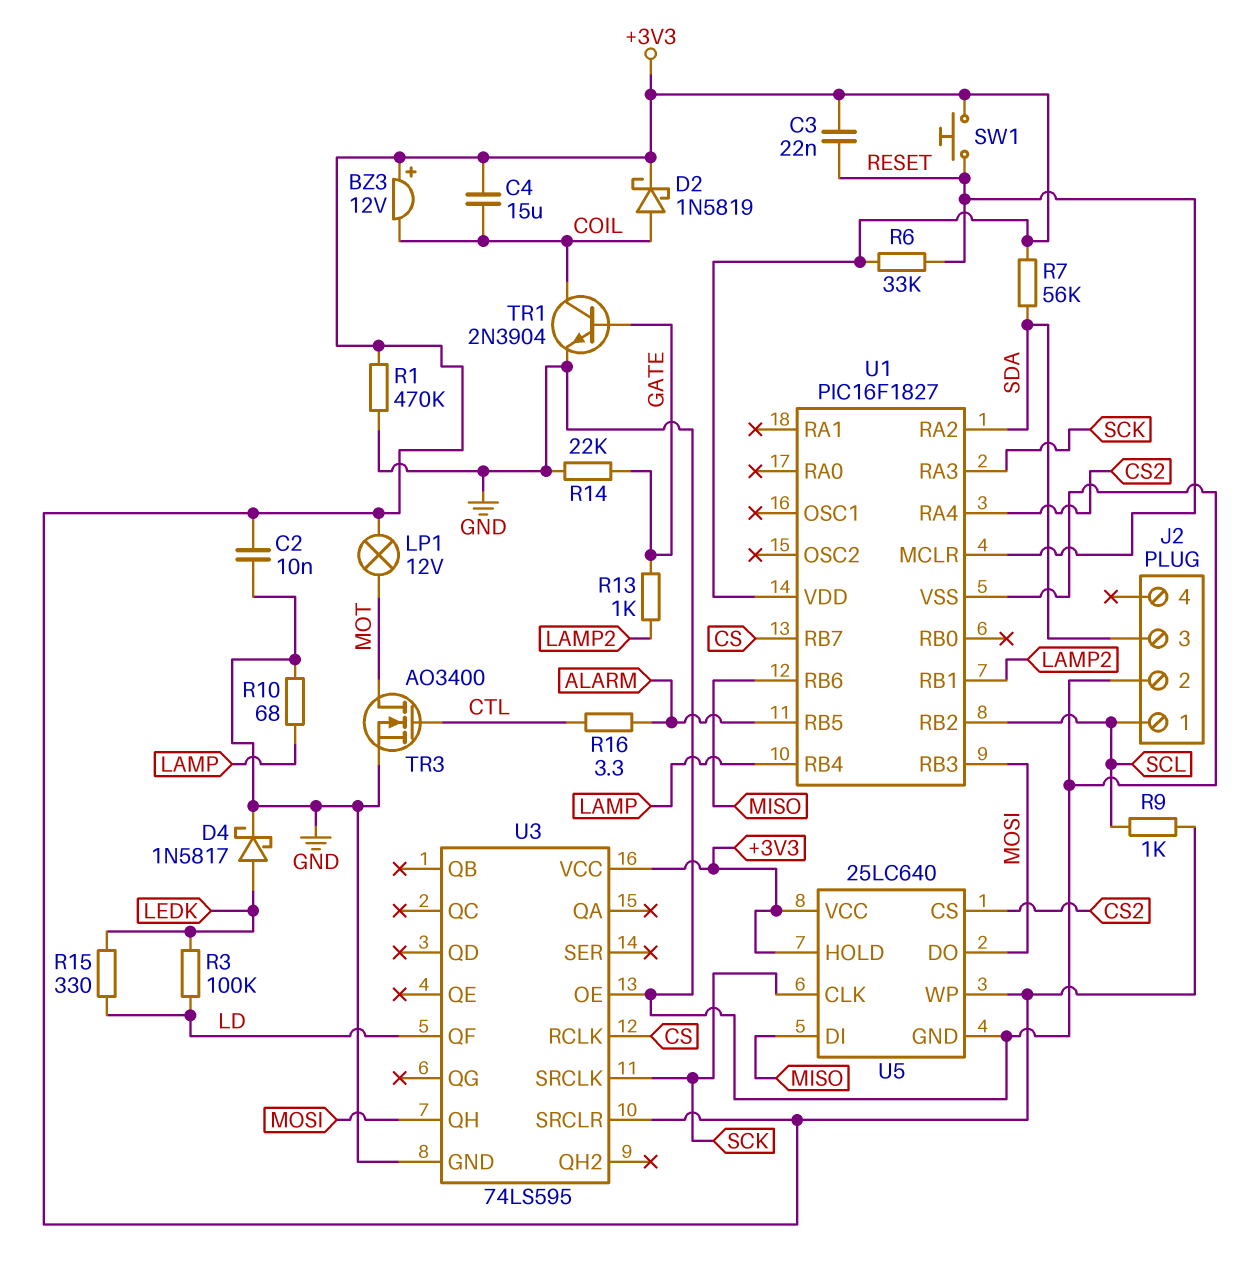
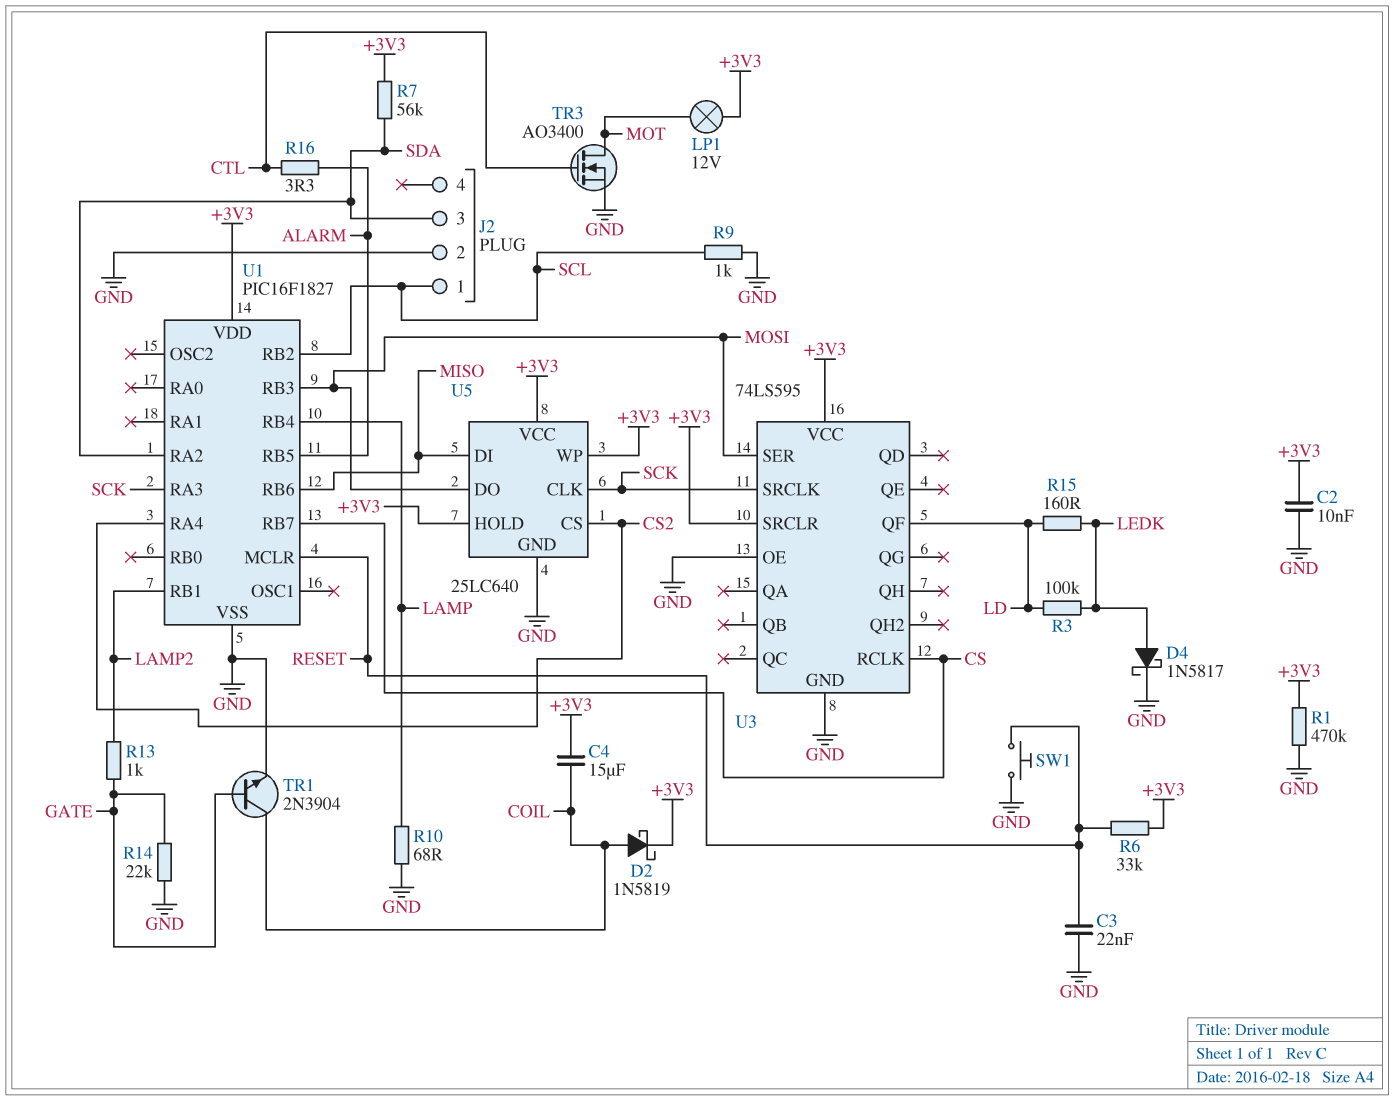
BZ3: buzzer 12V (plus +3V3, minus COIL) -> none
C3: 22nF (+3V3, RESET) -> 22nF (GND, RESET)
R9: 1k (+3V3, SCL) -> 1k (GND, SCL)
R15: 330 (LD, LEDK) -> 160 (LD, LEDK)
SW1: button (+3V3, RESET) -> button (GND, RESET)
U3 pin QH: MOSI -> none
U3 pin SER: none -> MOSI

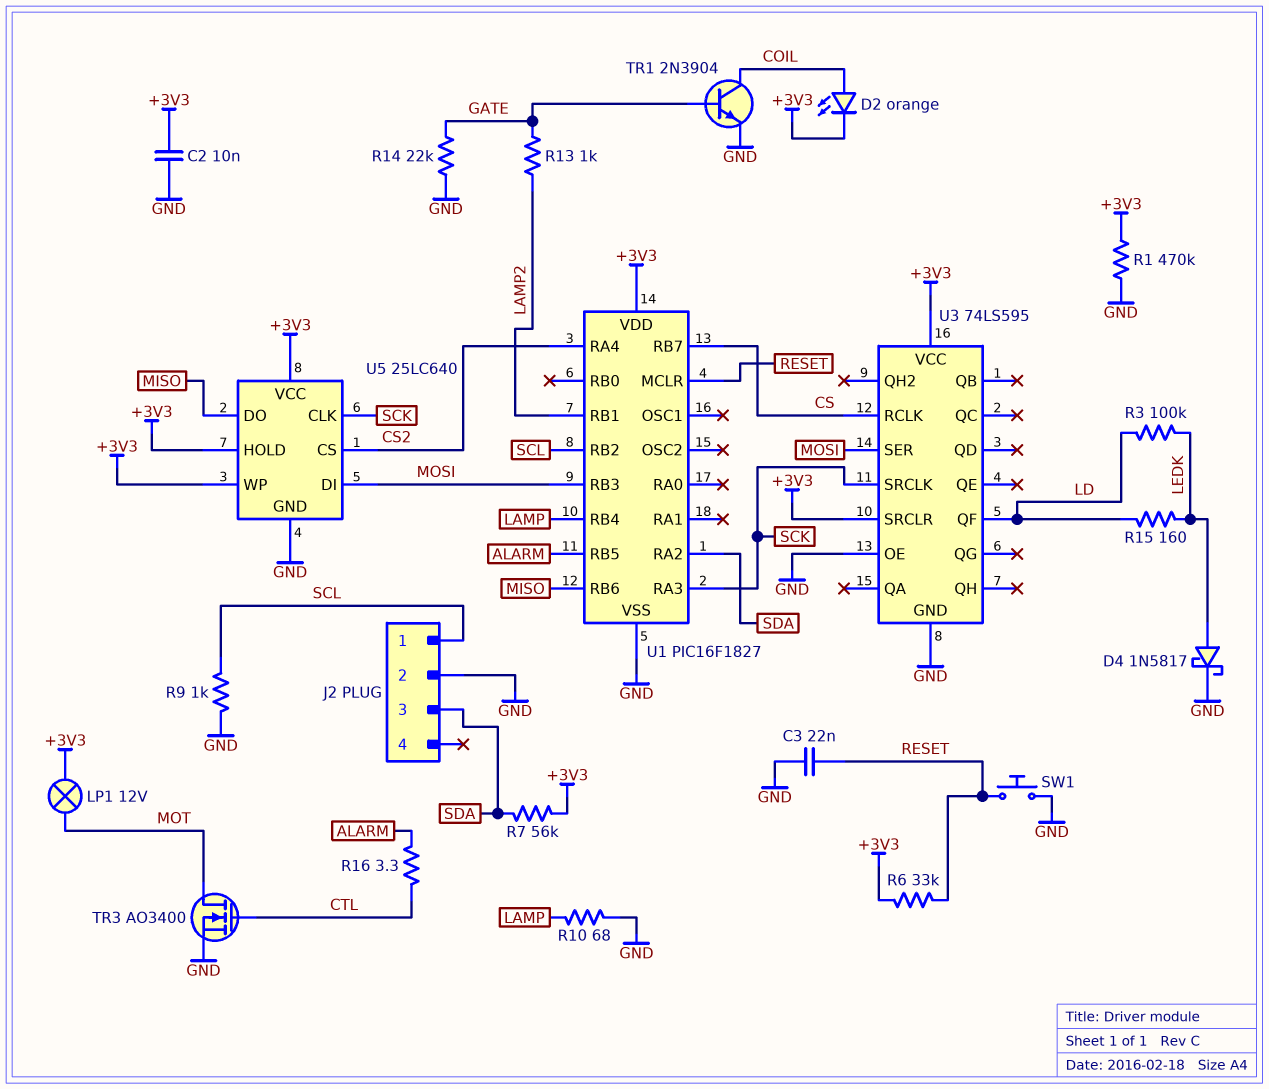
C4: 15uF (+3V3, COIL) -> none
D2: schottky 1N5819 (A COIL, K +3V3) -> LED orange (A COIL, K +3V3)
U5 pin DI: MISO -> MOSI
U5 pin DO: MOSI -> MISO

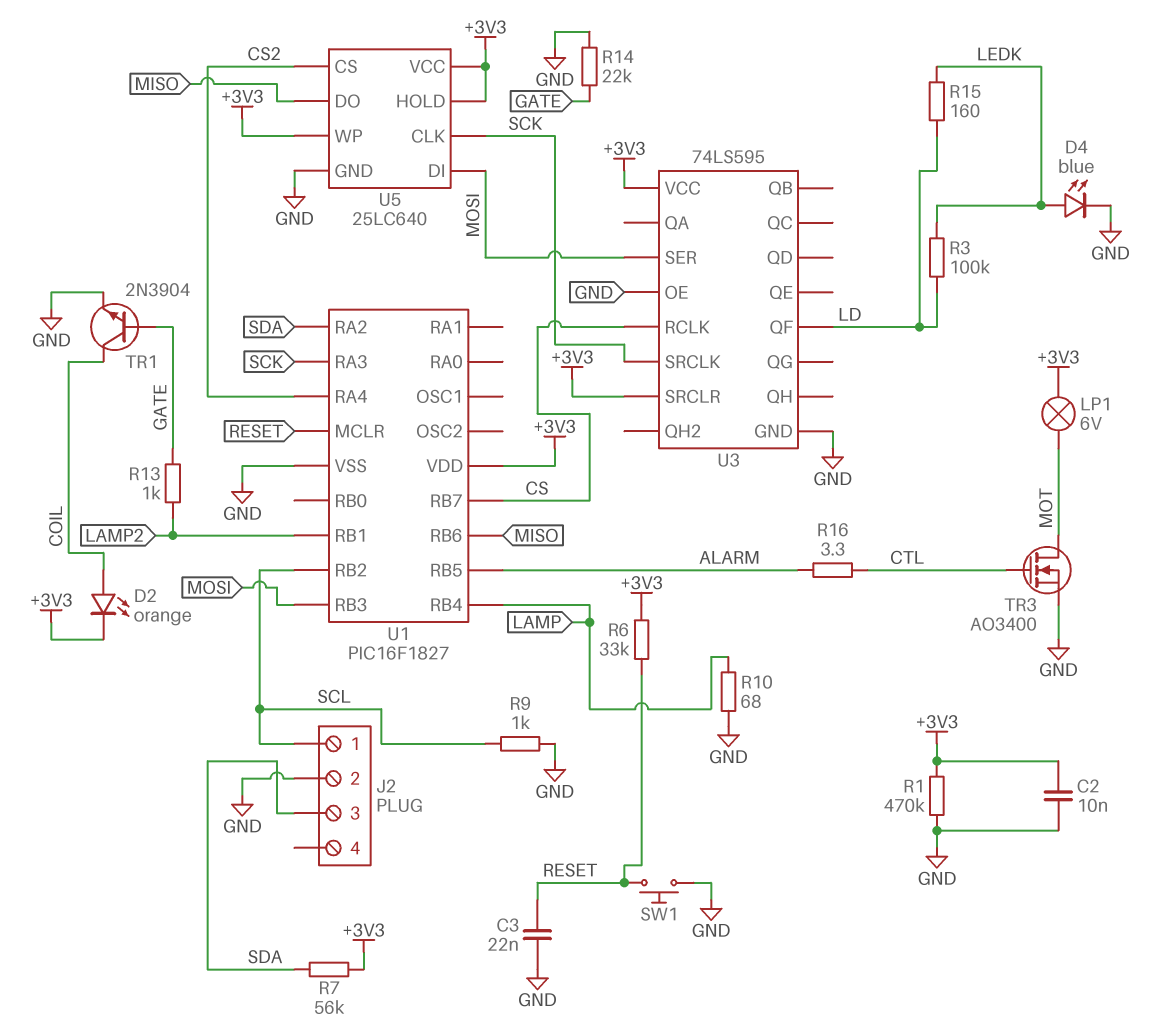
D4: schottky 1N5817 (A LEDK, K GND) -> LED blue (A LEDK, K GND)
LP1: lamp 12V (+3V3, MOT) -> lamp 6V (+3V3, MOT)

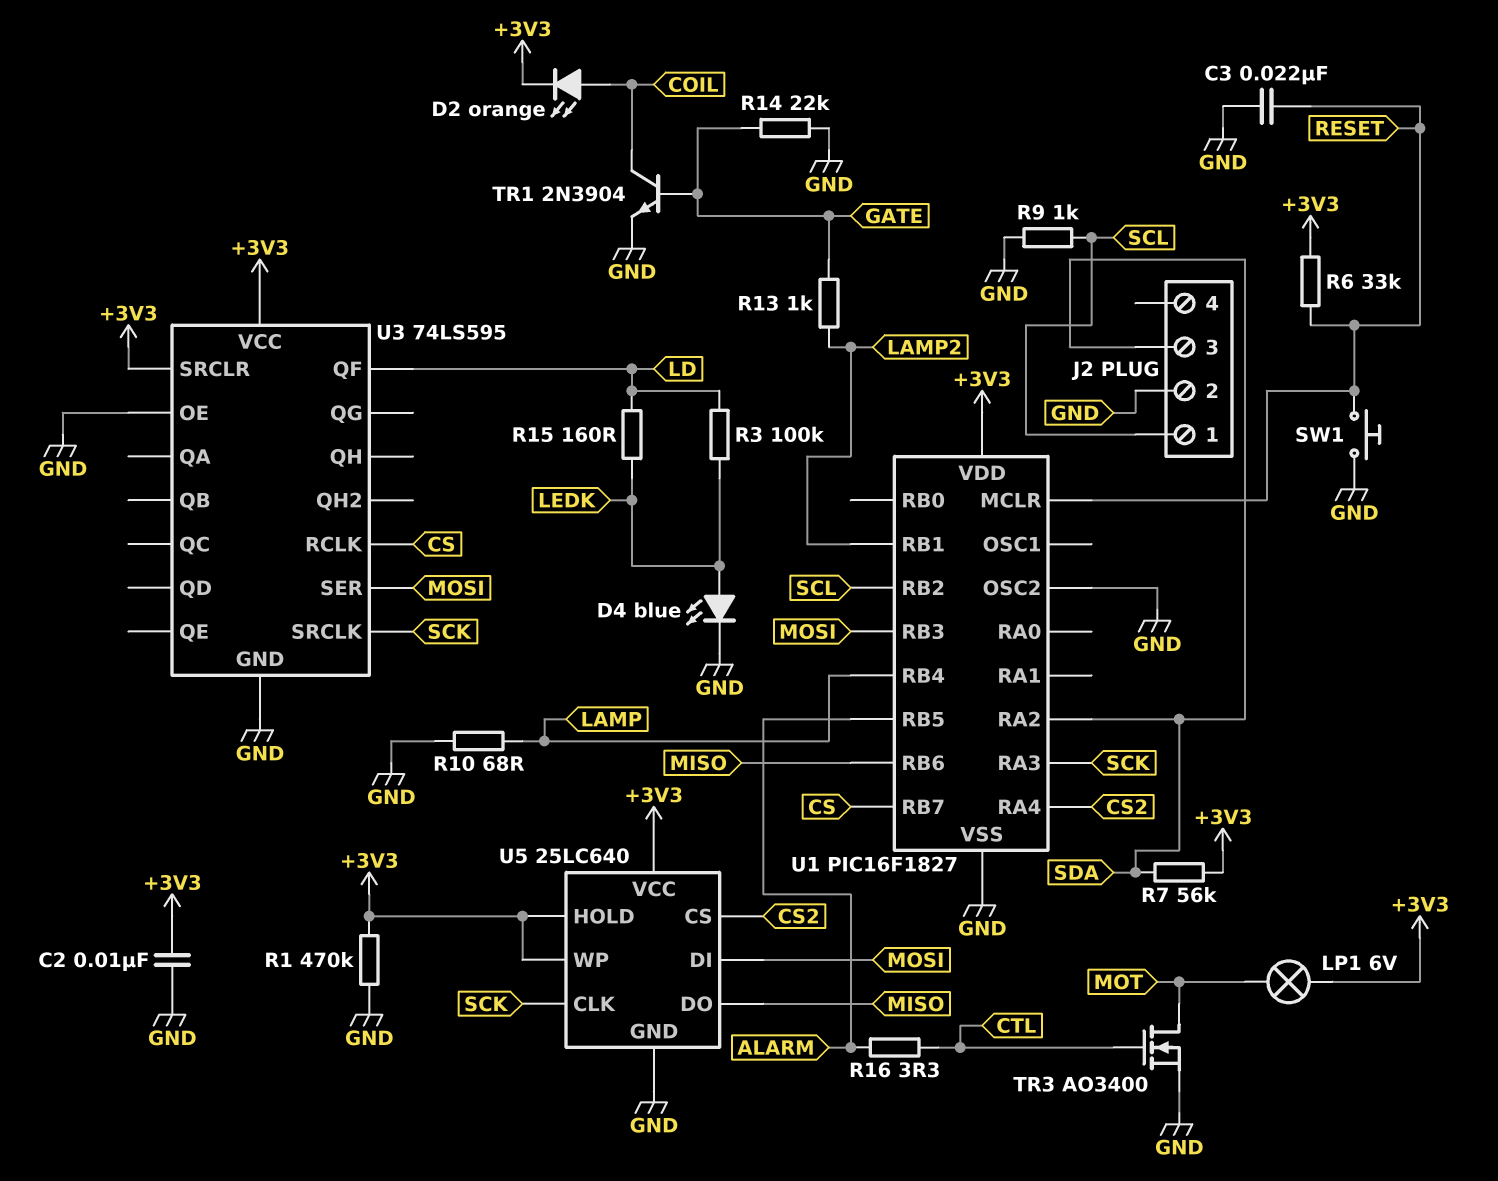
U1 pin OSC2: none -> GND

